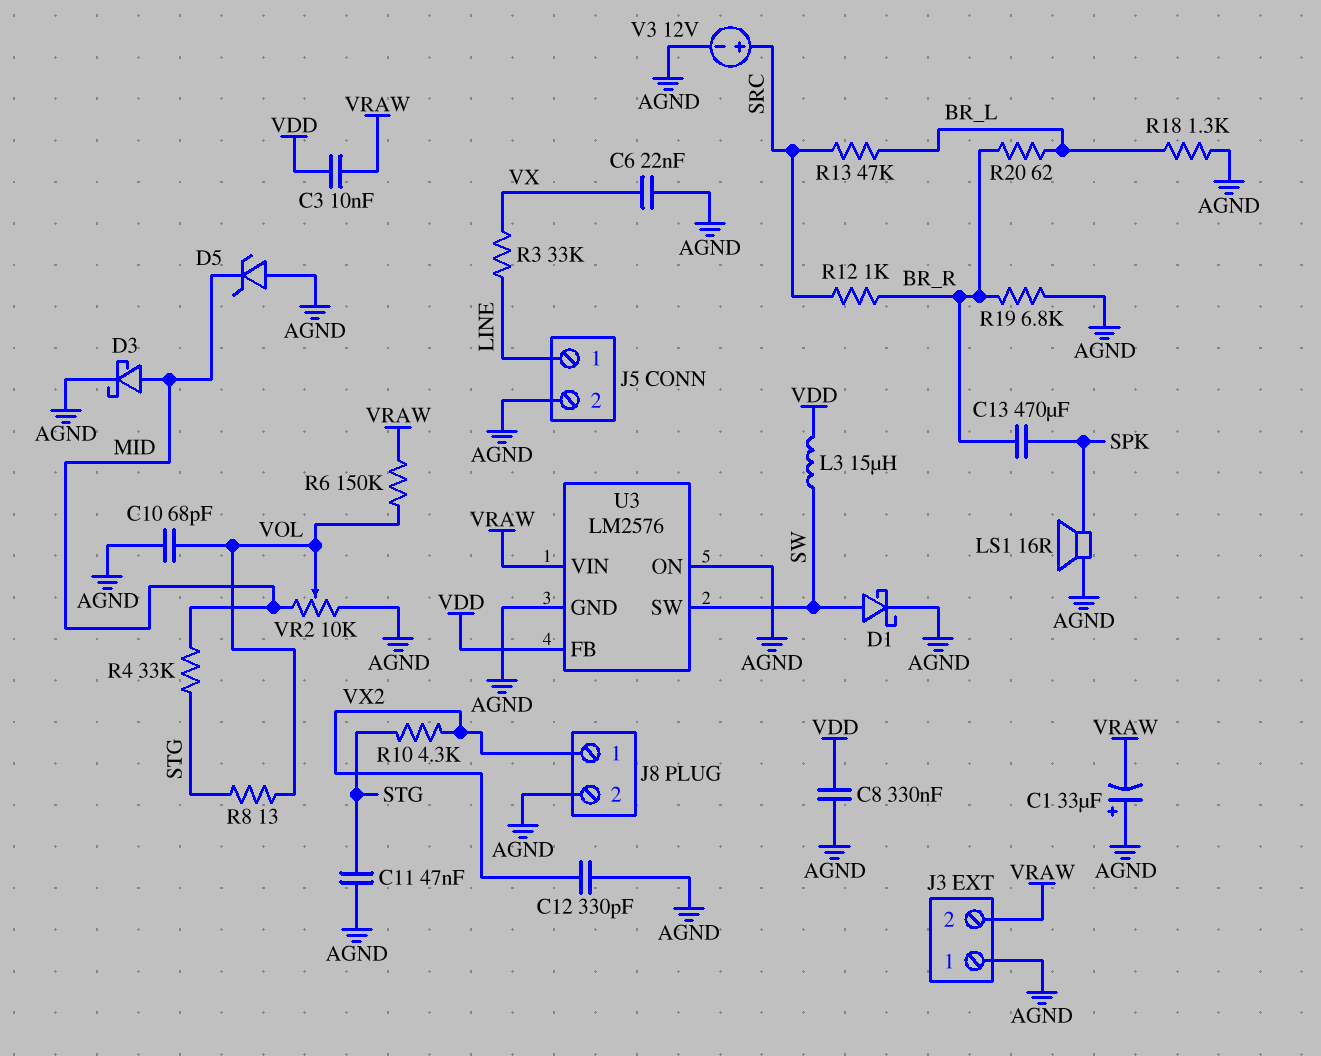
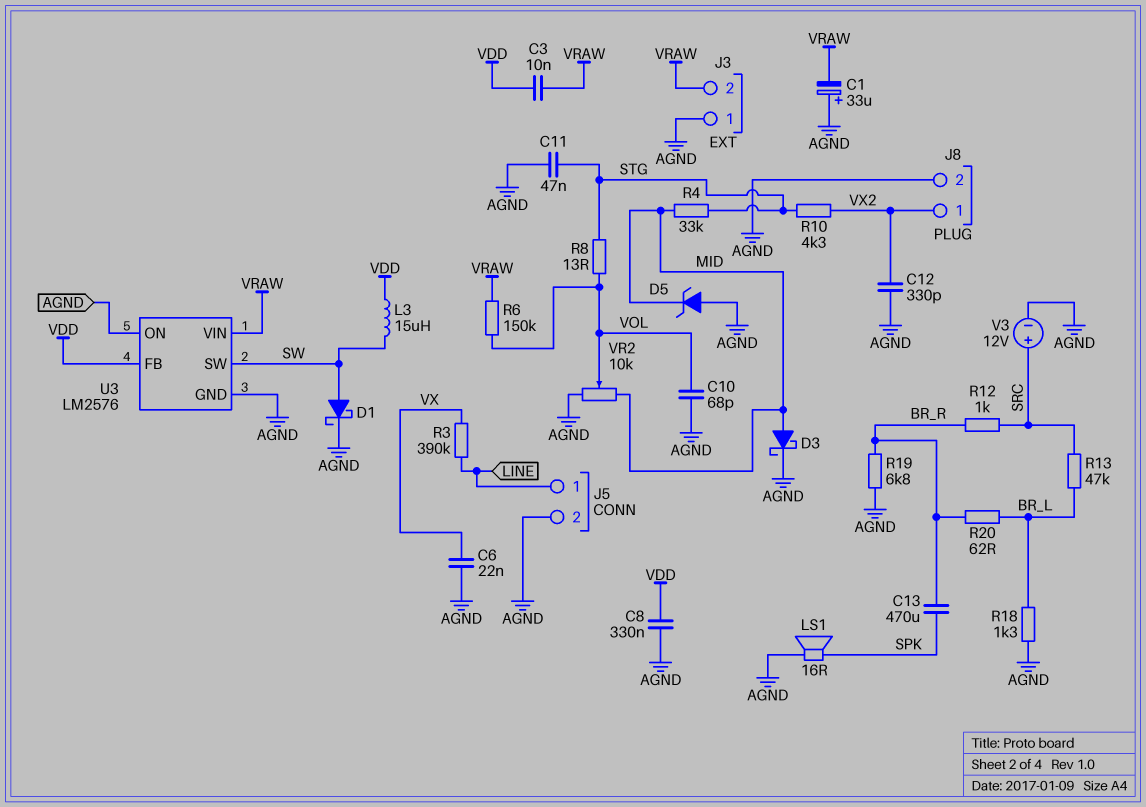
R3: 33k (LINE, VX) -> 390k (LINE, VX)

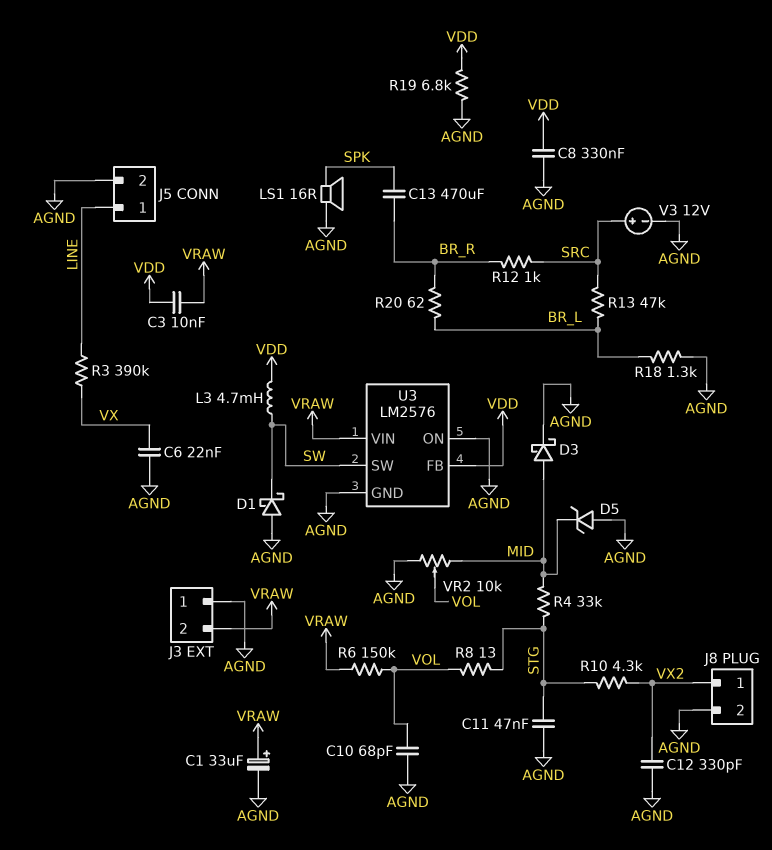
C1: 33uF (plus AGND, minus VRAW) -> 33uF (plus VRAW, minus AGND)
D1: schottky (A SW, K AGND) -> schottky (A AGND, K SW)
L3: 15uH (SW, VDD) -> 4.7mH (SW, VDD)
R19: 6.8k (AGND, BR_R) -> 6.8k (AGND, VDD)

